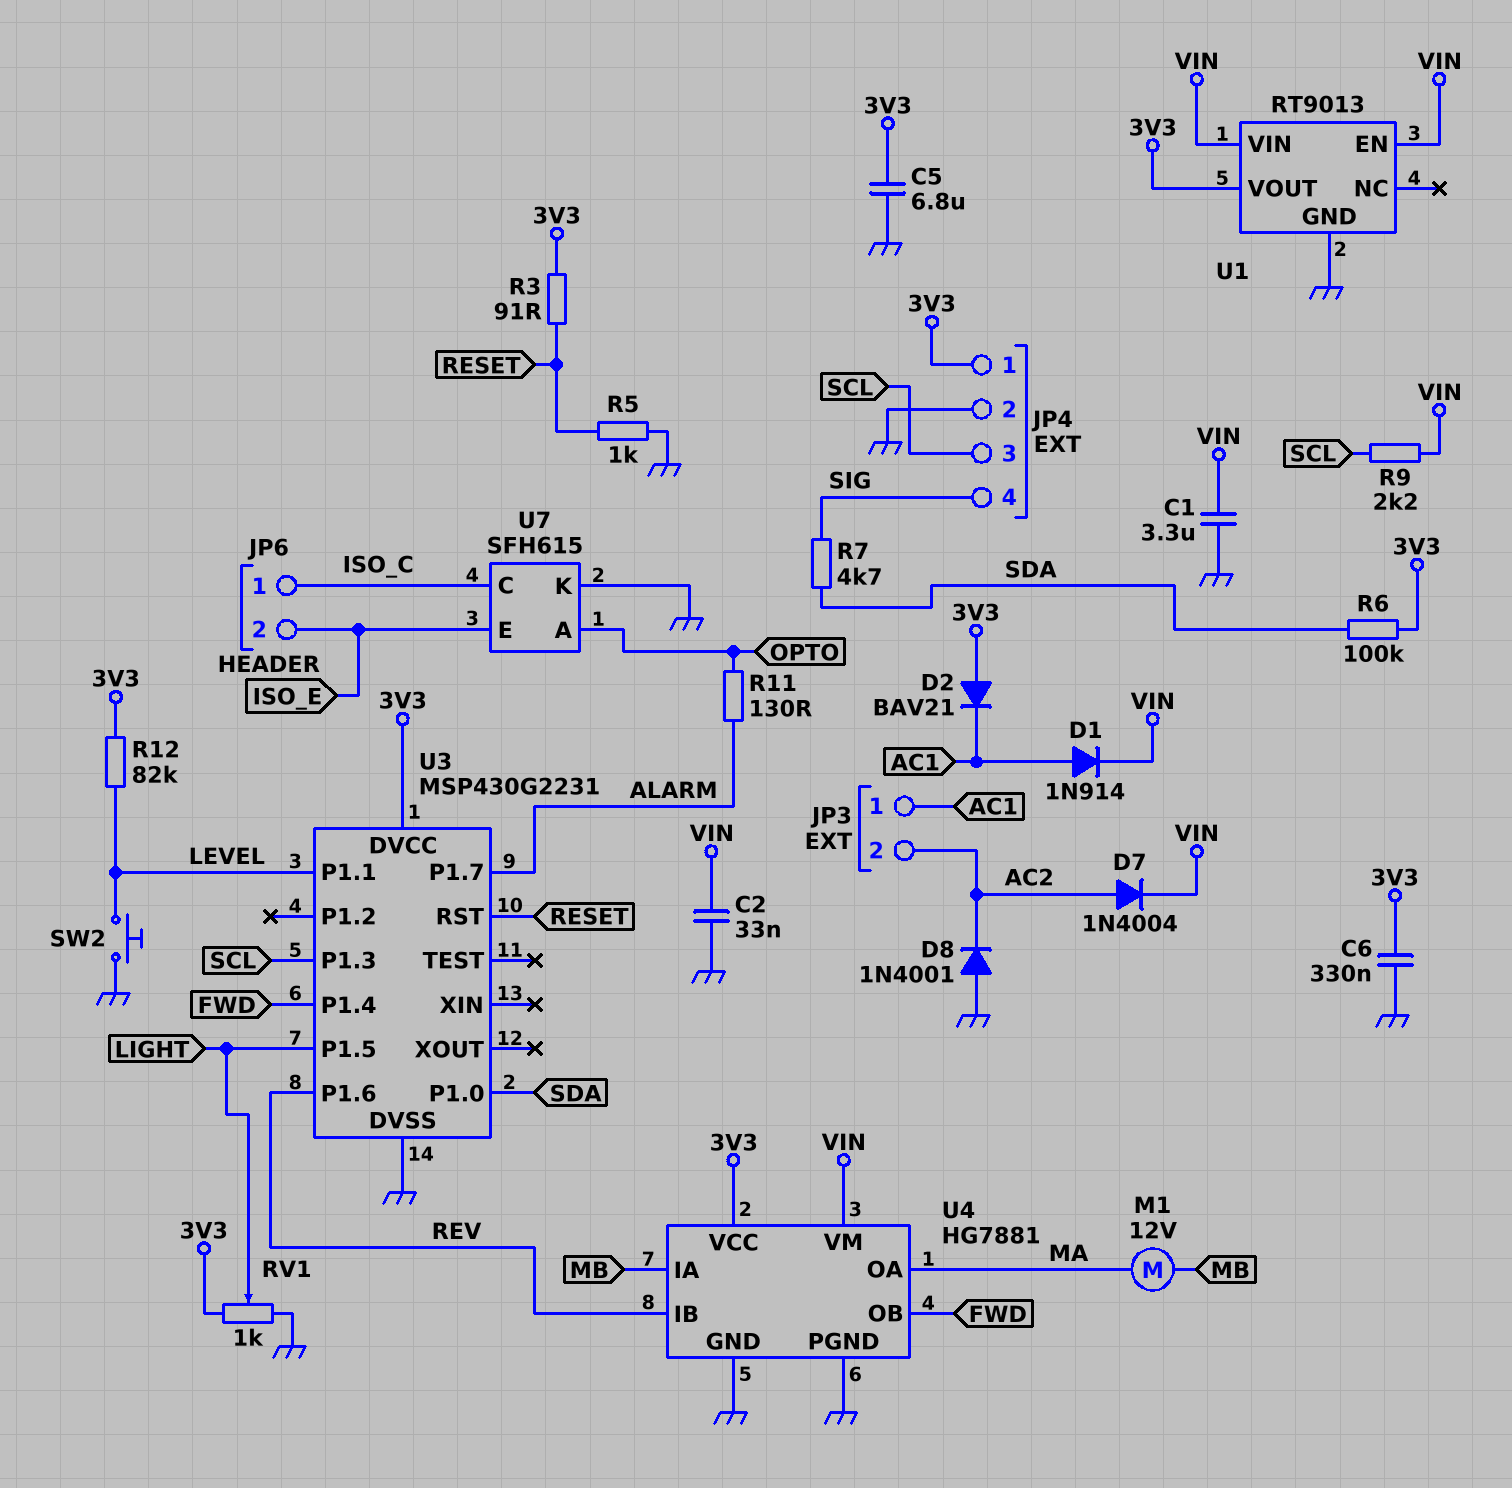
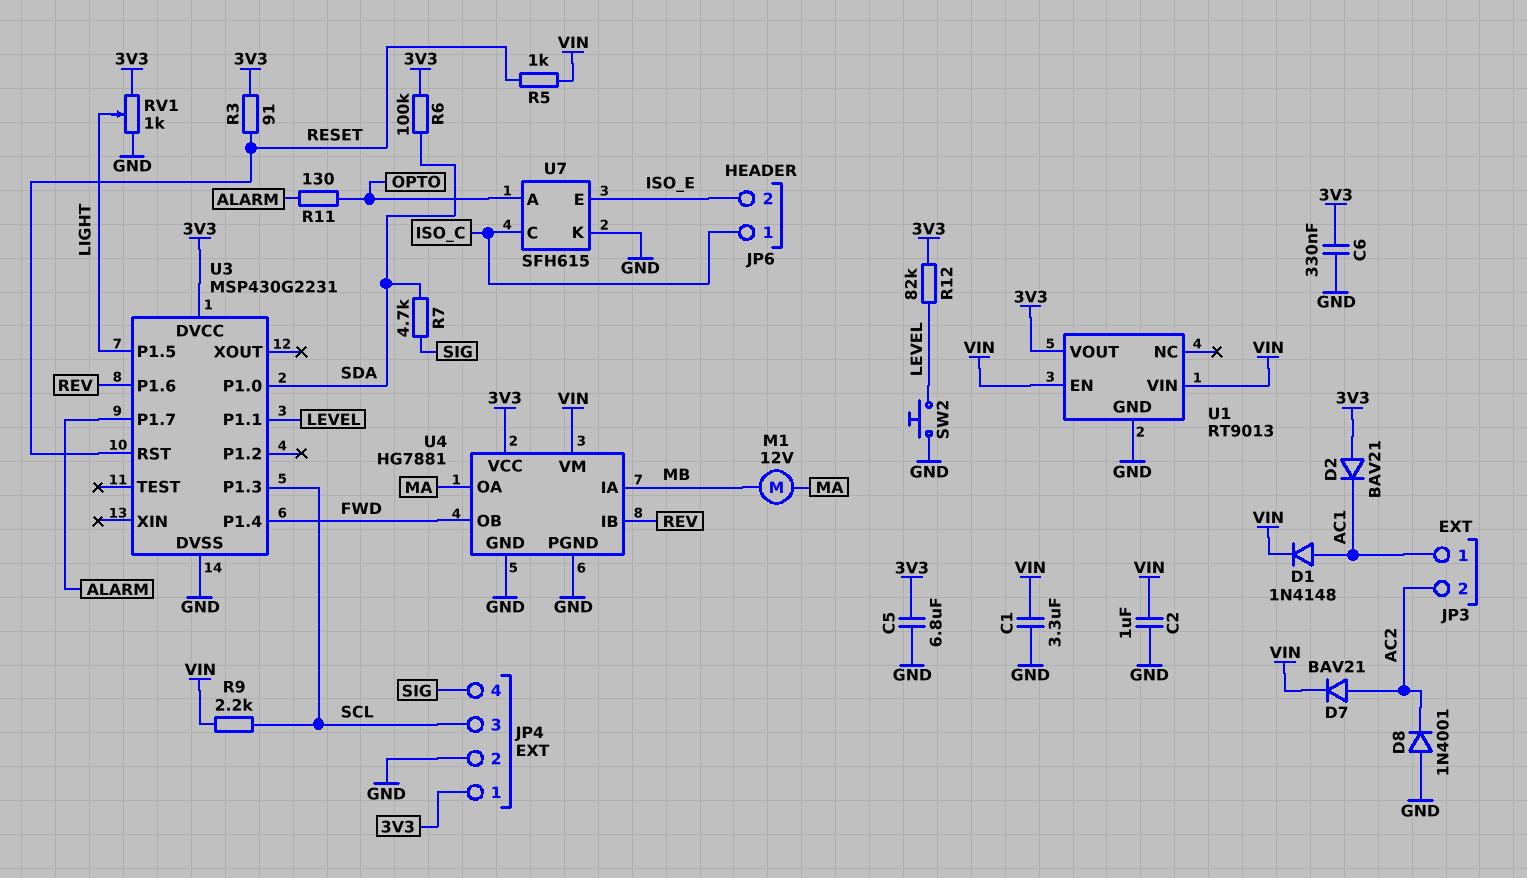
C2: 33nF (GND, VIN) -> 1uF (GND, VIN)
D1: diode 1N914 (A AC1, K VIN) -> diode 1N4148 (A AC1, K VIN)
D7: diode 1N4004 (A AC2, K VIN) -> diode BAV21 (A AC2, K VIN)
R5: 1k (GND, RESET) -> 1k (RESET, VIN)

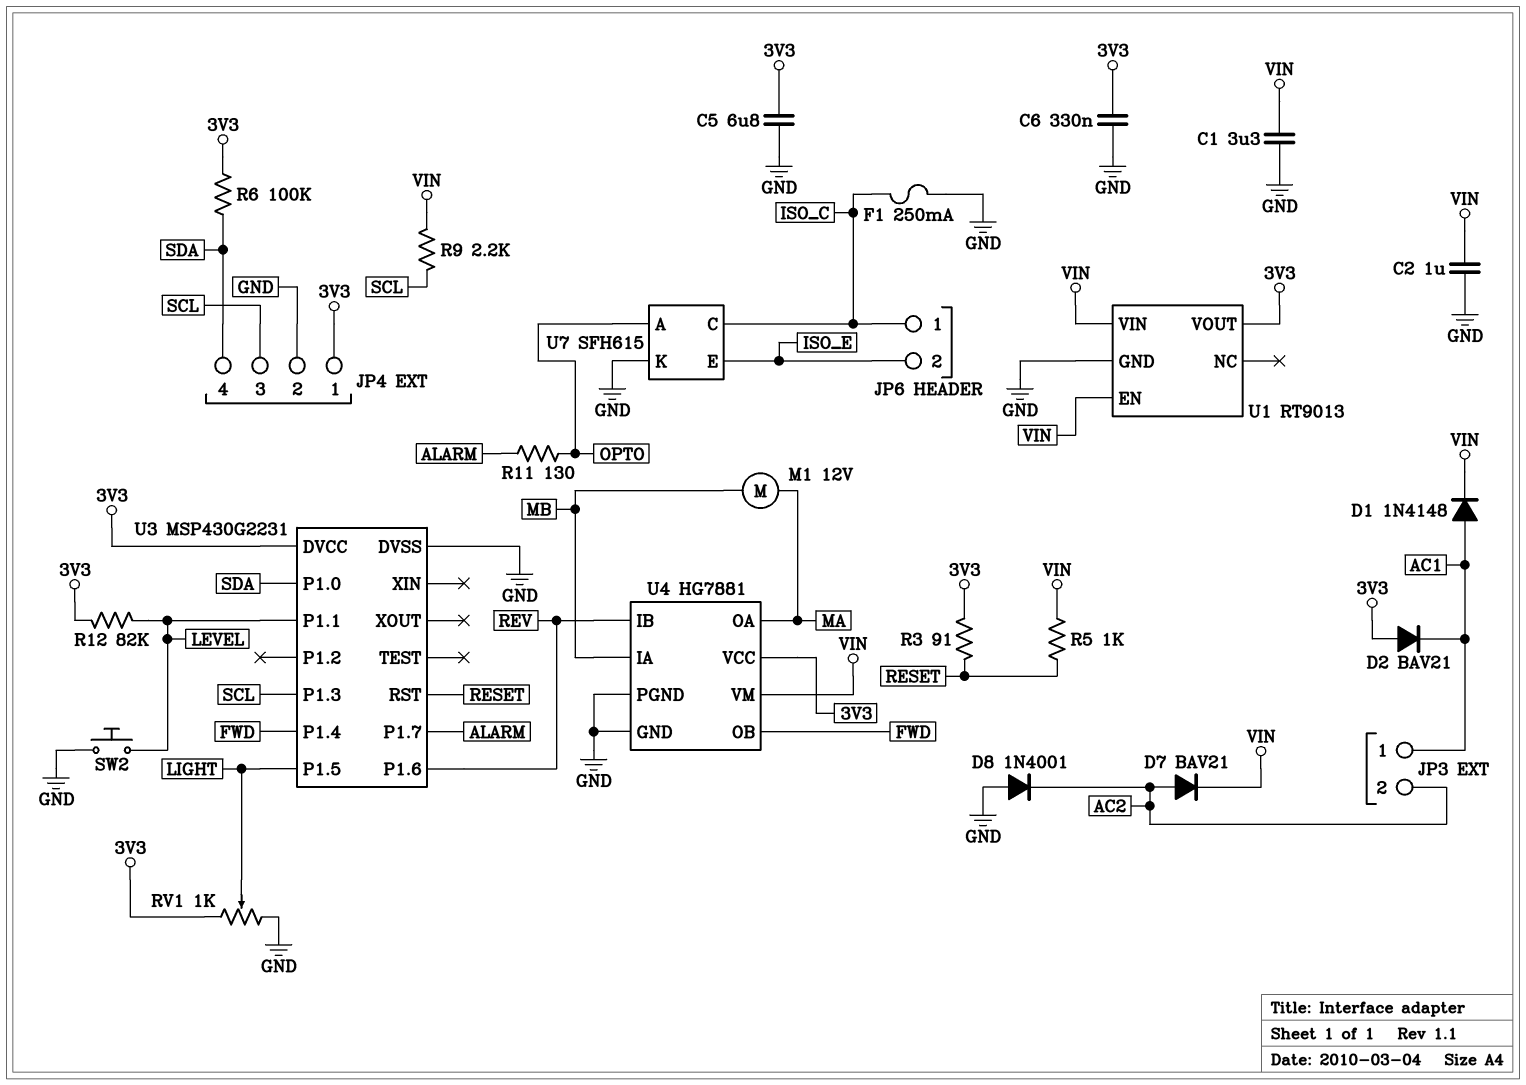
F1: none -> 250mA (GND, ISO_C)
JP4 pin 4: SIG -> SDA
R7: 4.7k (SDA, SIG) -> none

